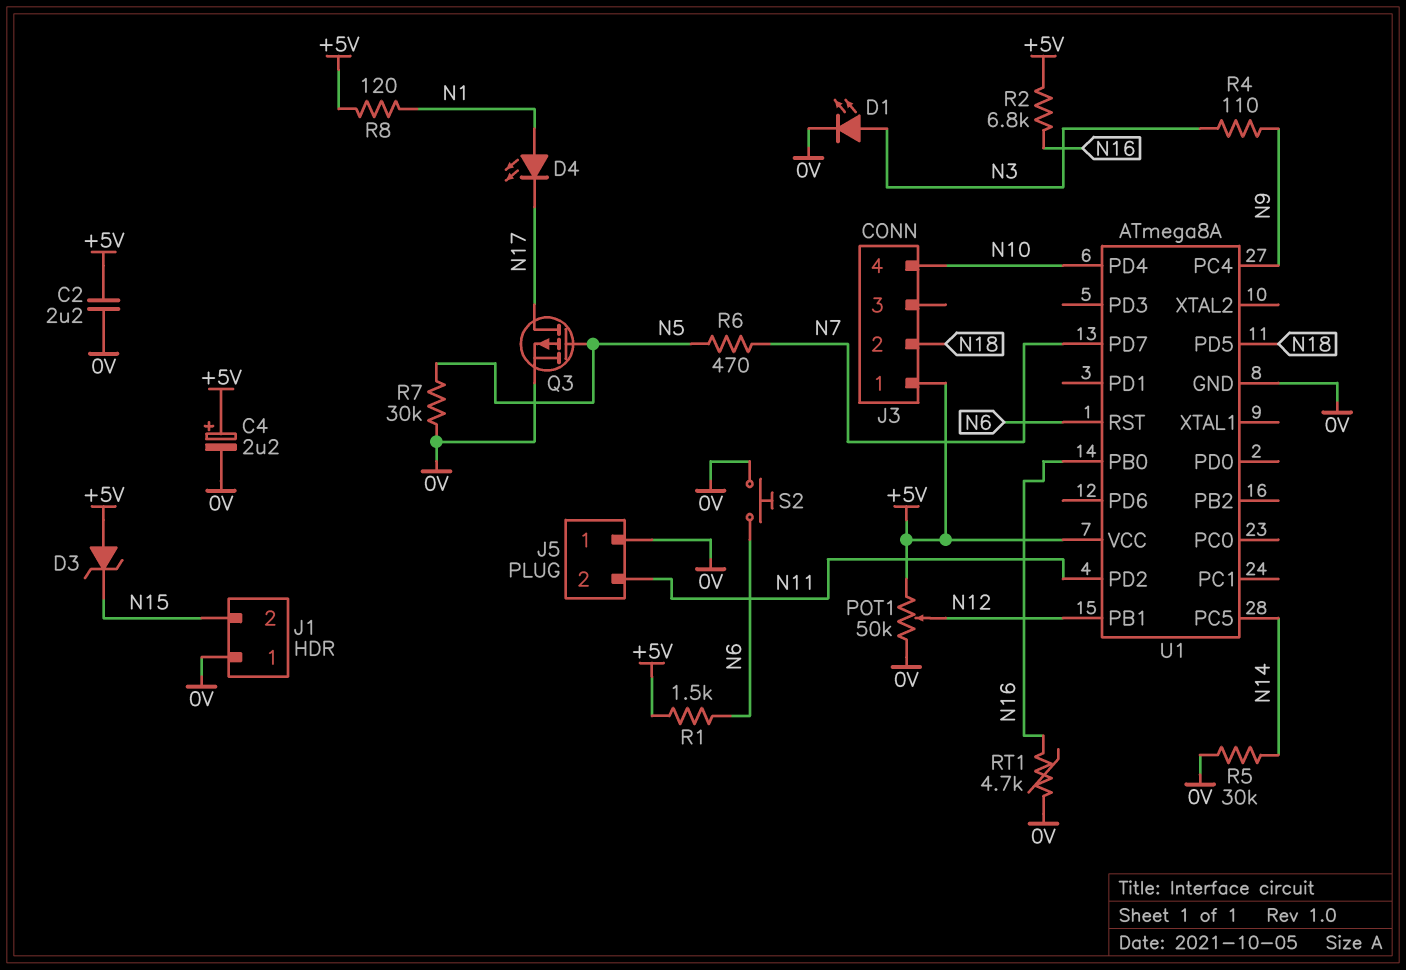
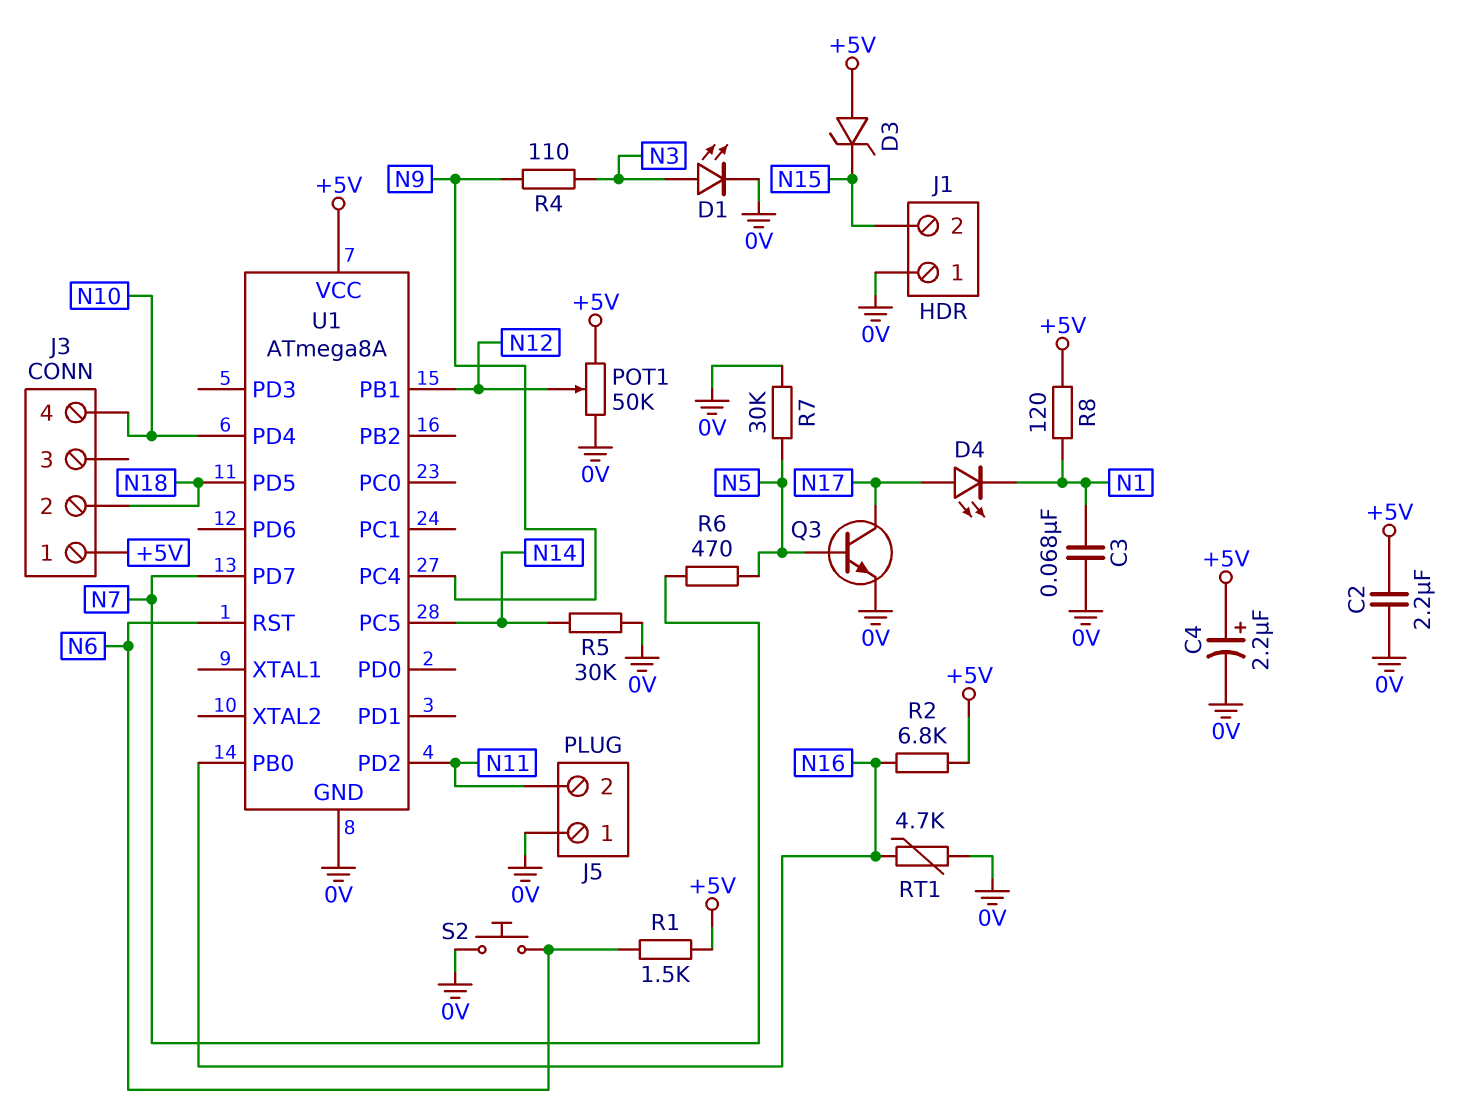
C3: none -> 68nF (0V, N1)
D4: LED (A N1, K N17) -> LED (A N17, K N1)
Q3: PMOS (G N5, D N17, S 0V) -> NPN (B N5, C N17, E 0V)

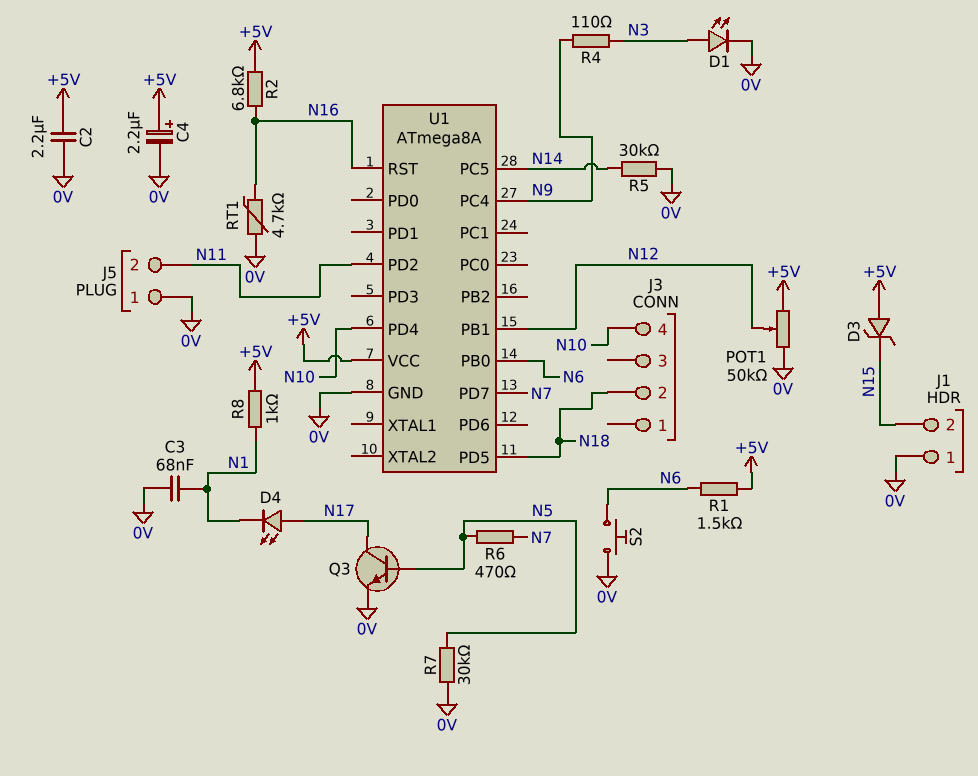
J3 pin 1: +5V -> none
R8: 120 (+5V, N1) -> 1k (+5V, N1)
U1 pin PB0: N16 -> N6
U1 pin RST: N6 -> N16

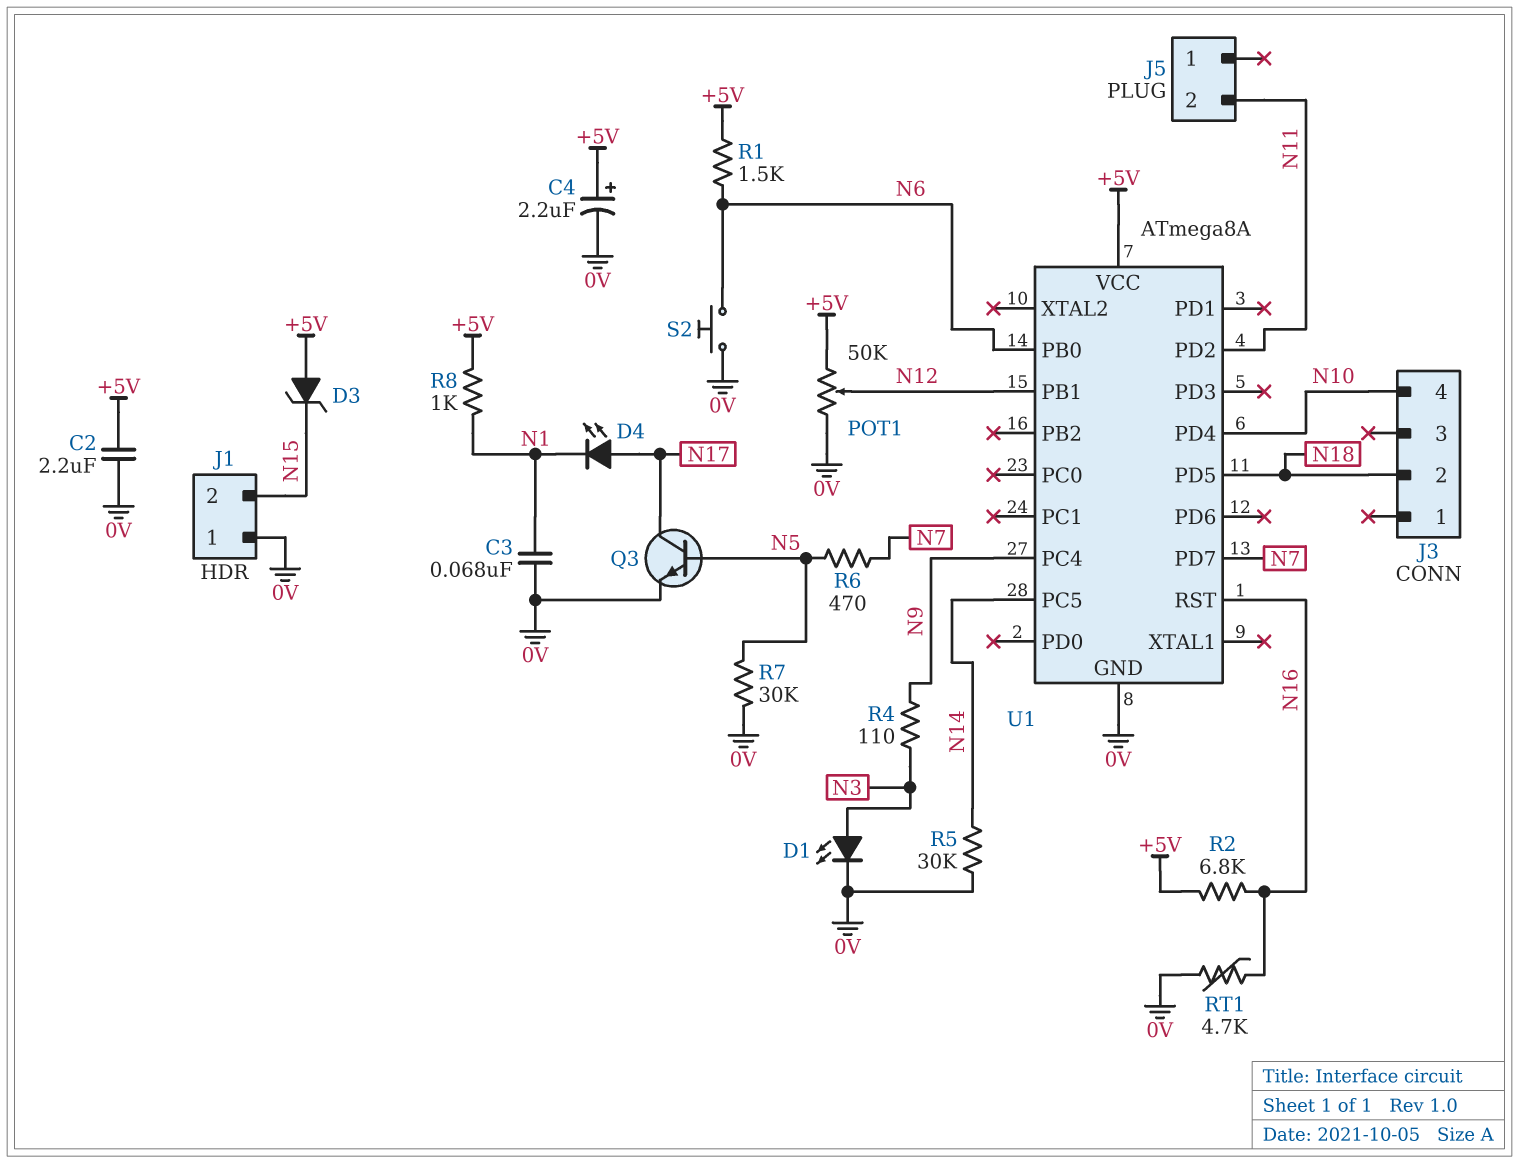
J5 pin 1: 0V -> none

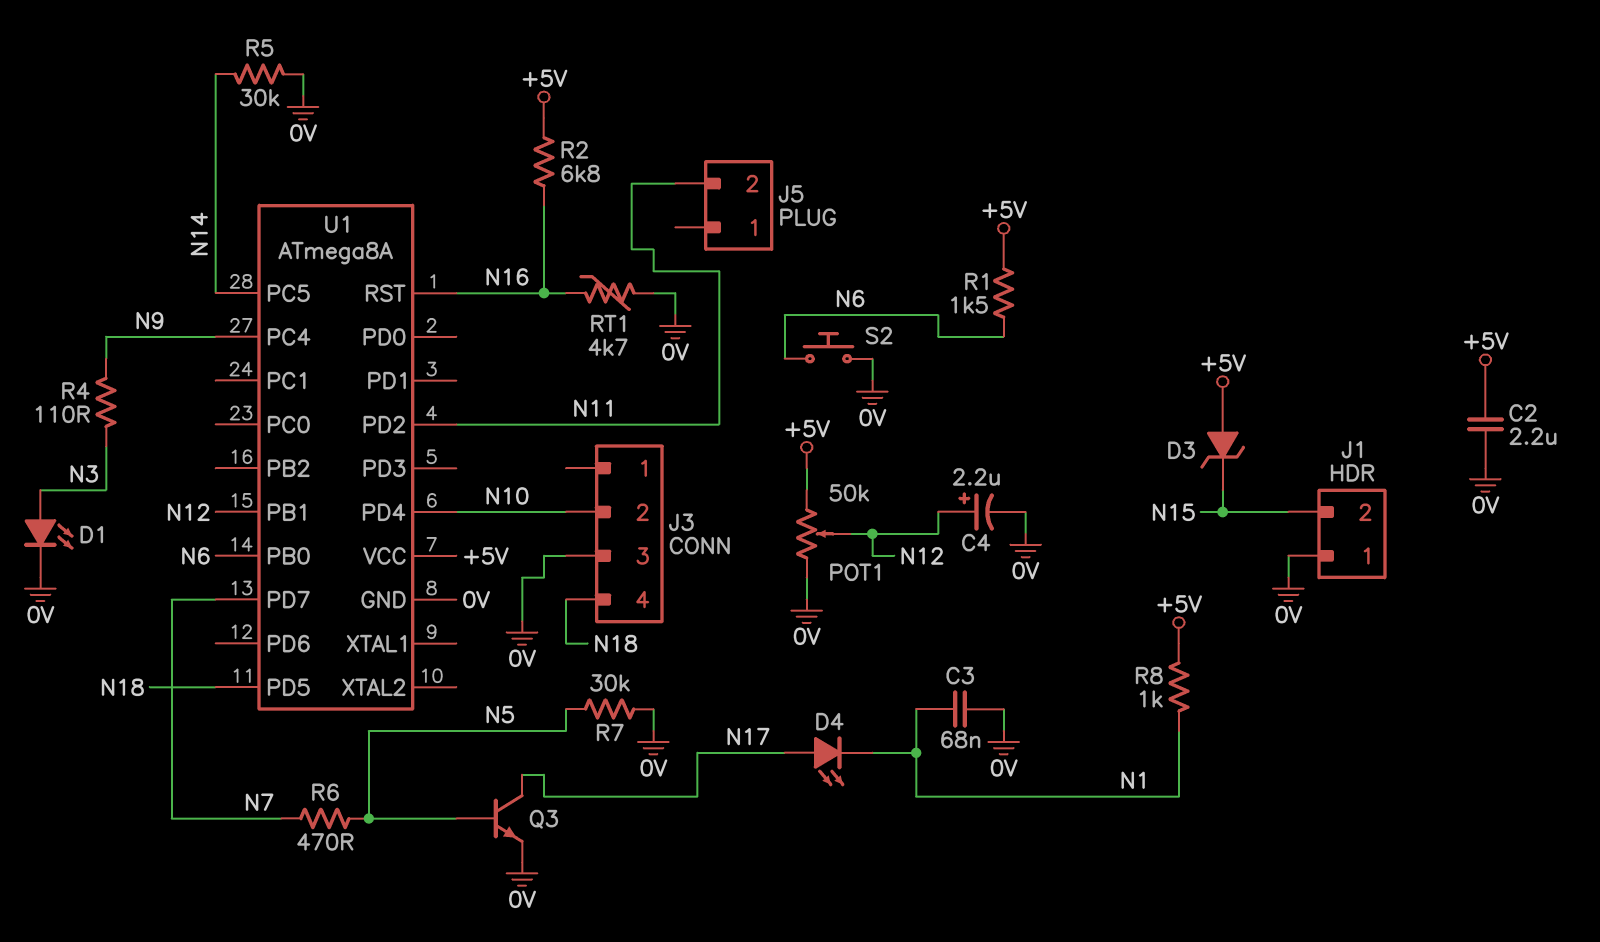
C4: 2.2uF (plus +5V, minus 0V) -> 2.2uF (plus N12, minus 0V)
J3 pin 2: N18 -> N10
J3 pin 3: none -> 0V
J3 pin 4: N10 -> N18

